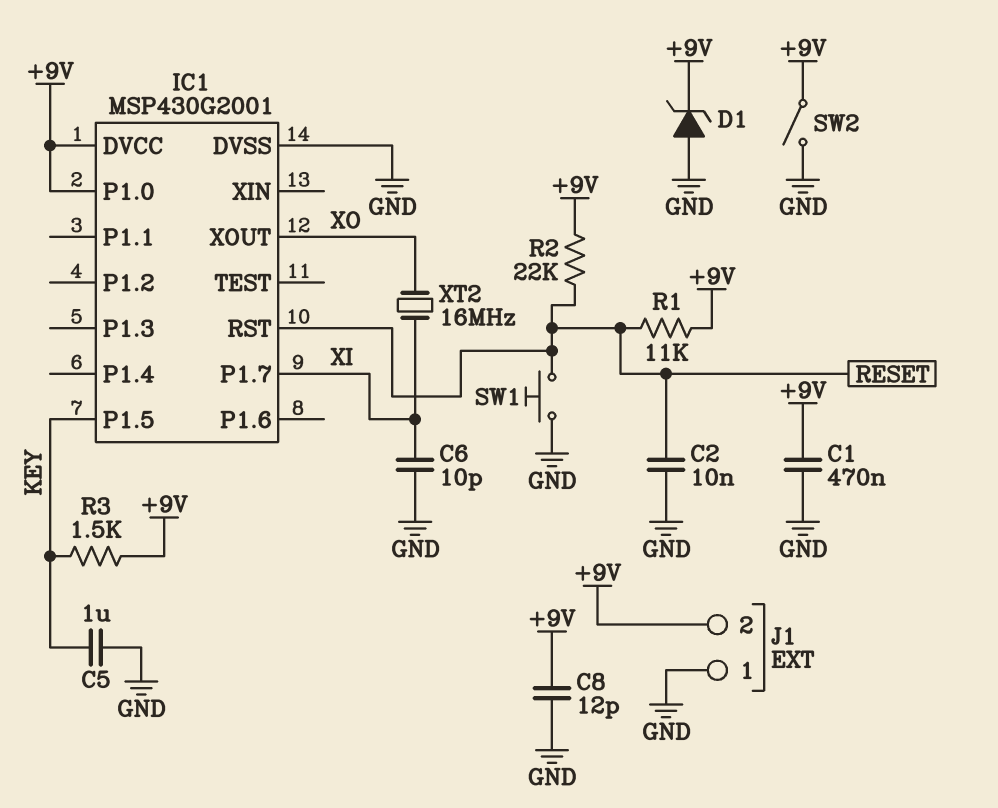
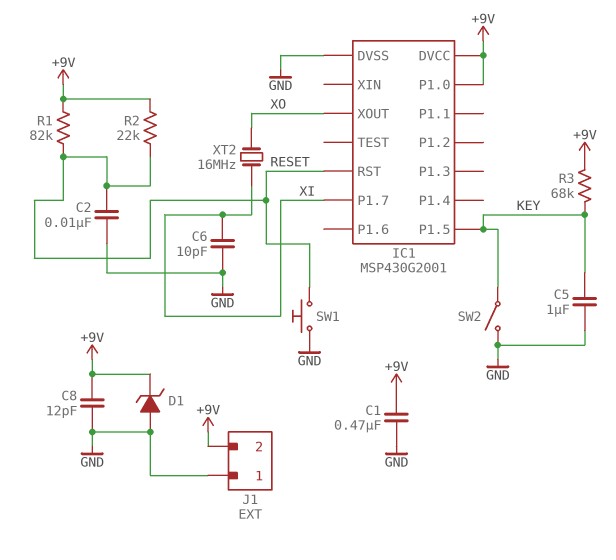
R1: 11k (+9V, RESET) -> 82k (+9V, RESET)
R3: 1.5k (+9V, KEY) -> 68k (+9V, KEY)
SW2: switch (+9V, GND) -> switch (GND, KEY)

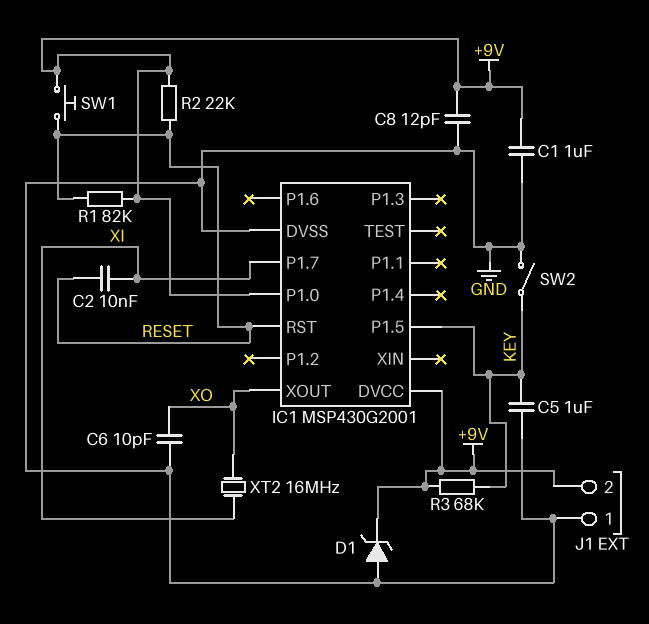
C1: 470nF (+9V, GND) -> 1uF (+9V, GND)
C2: 10nF (GND, RESET) -> 10nF (RESET, XI)
C6: 10pF (GND, XI) -> 10pF (GND, XO)
SW1: button (GND, RESET) -> button (+9V, RESET)

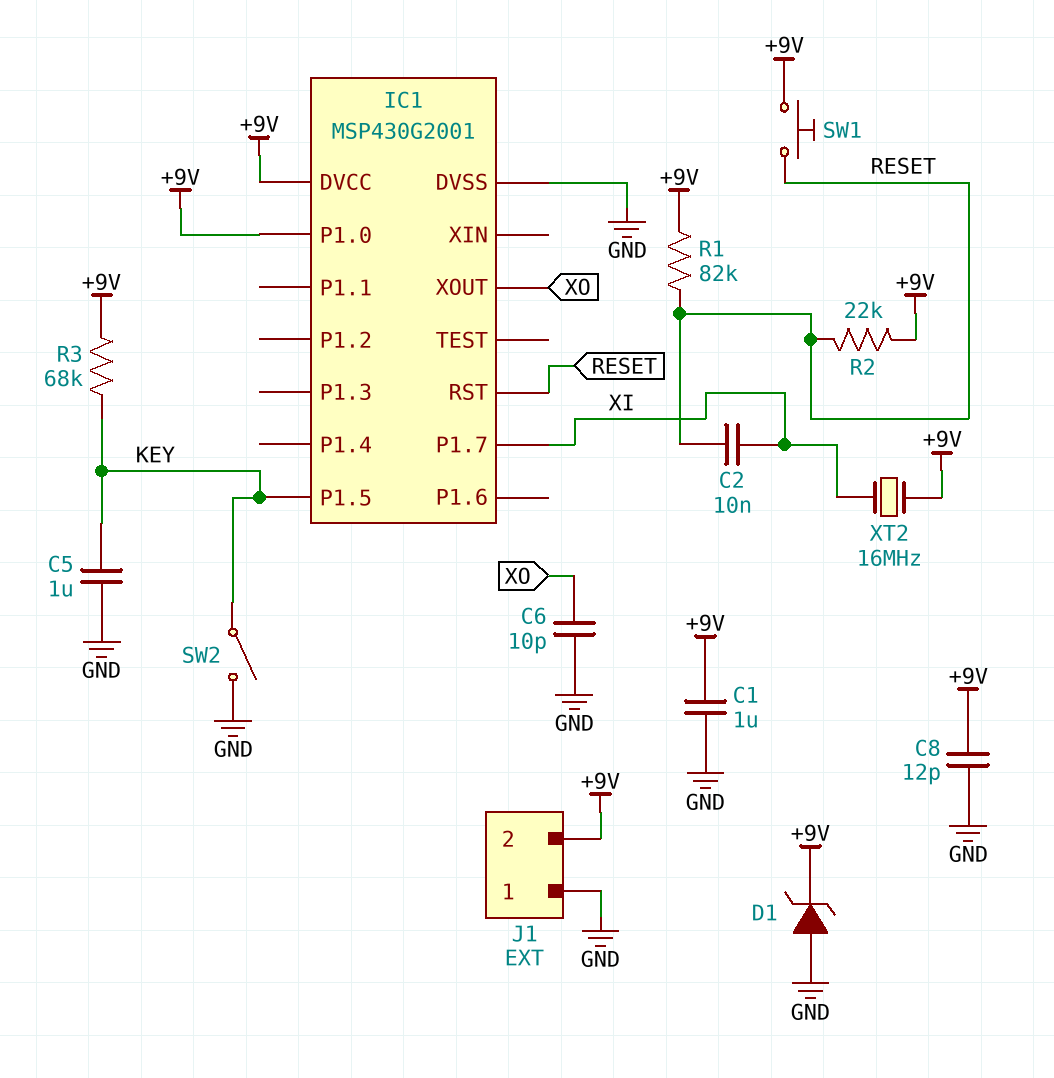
XT2: 16MHz (XI, XO) -> 16MHz (+9V, XI)

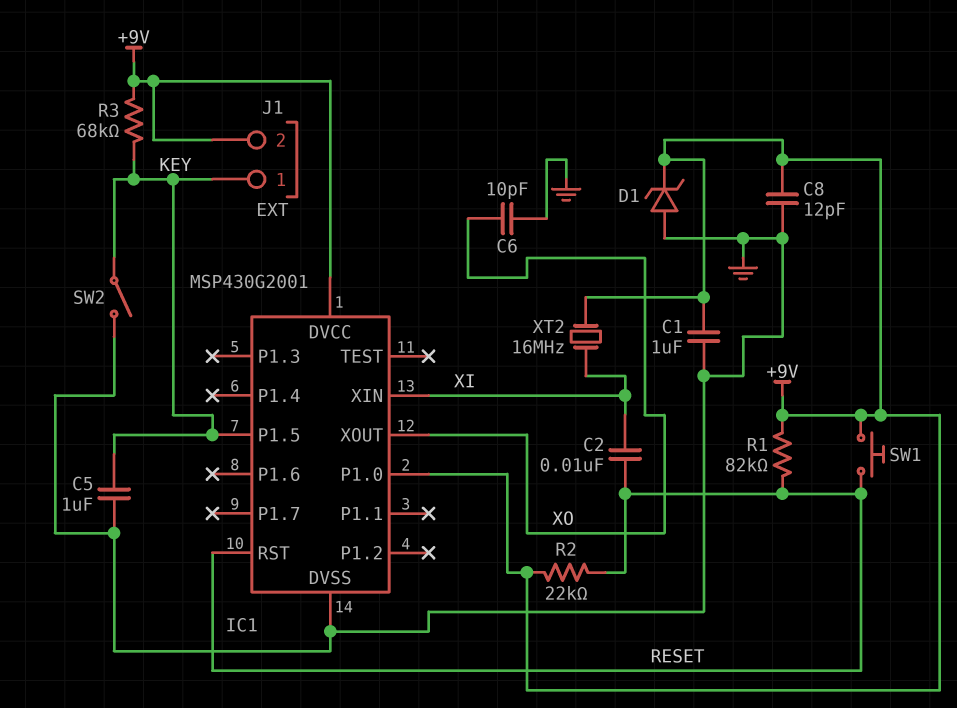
IC1 pin P1.7: XI -> none
IC1 pin XIN: none -> XI
J1 pin 1: GND -> KEY

